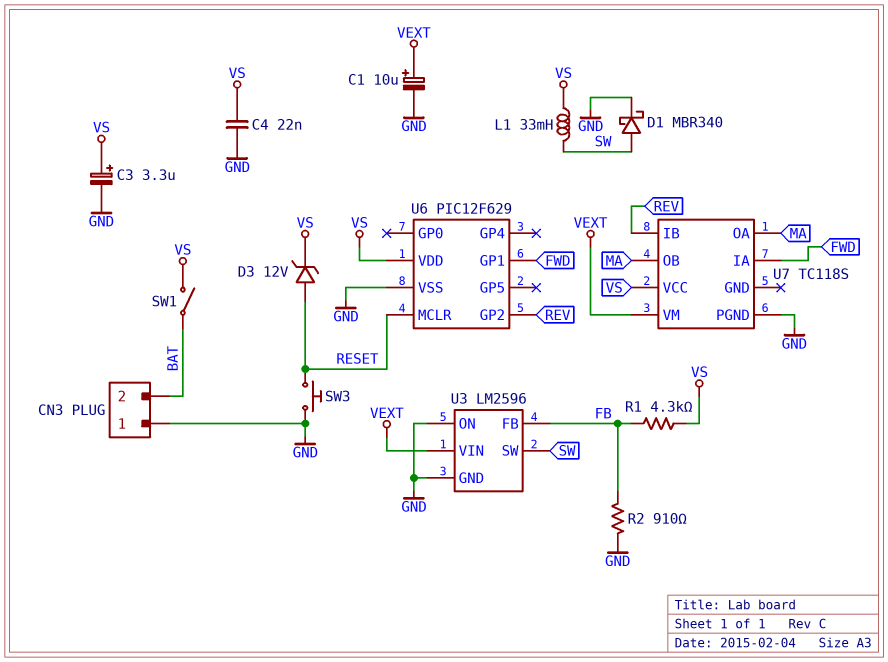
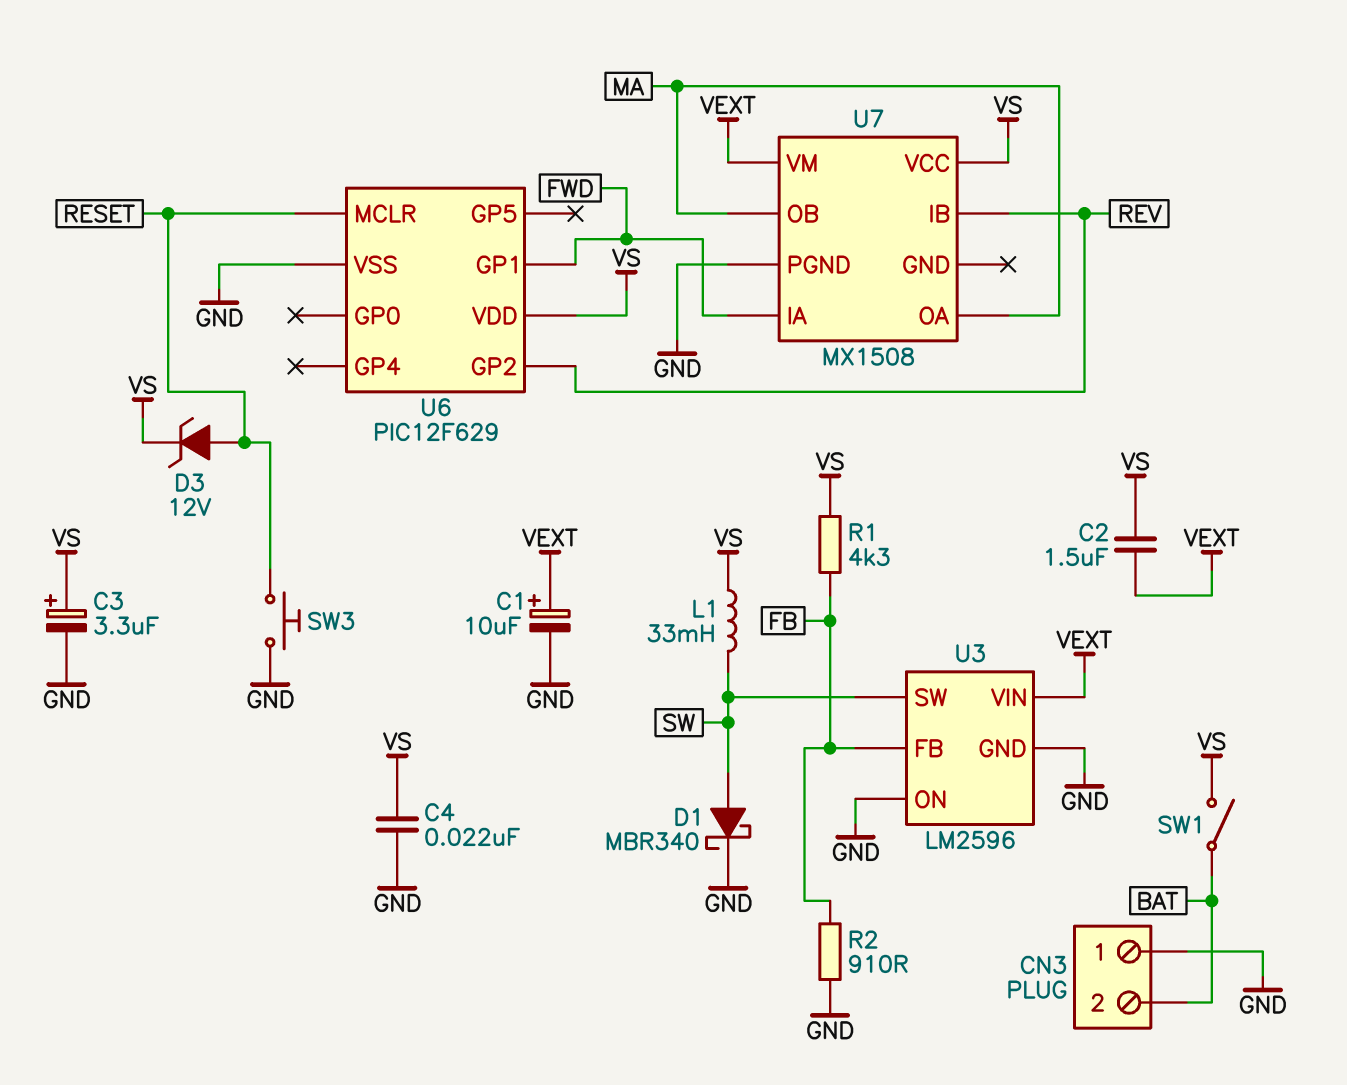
C2: none -> 1.5uF (VEXT, VS)
U7: TC118S -> MX1508

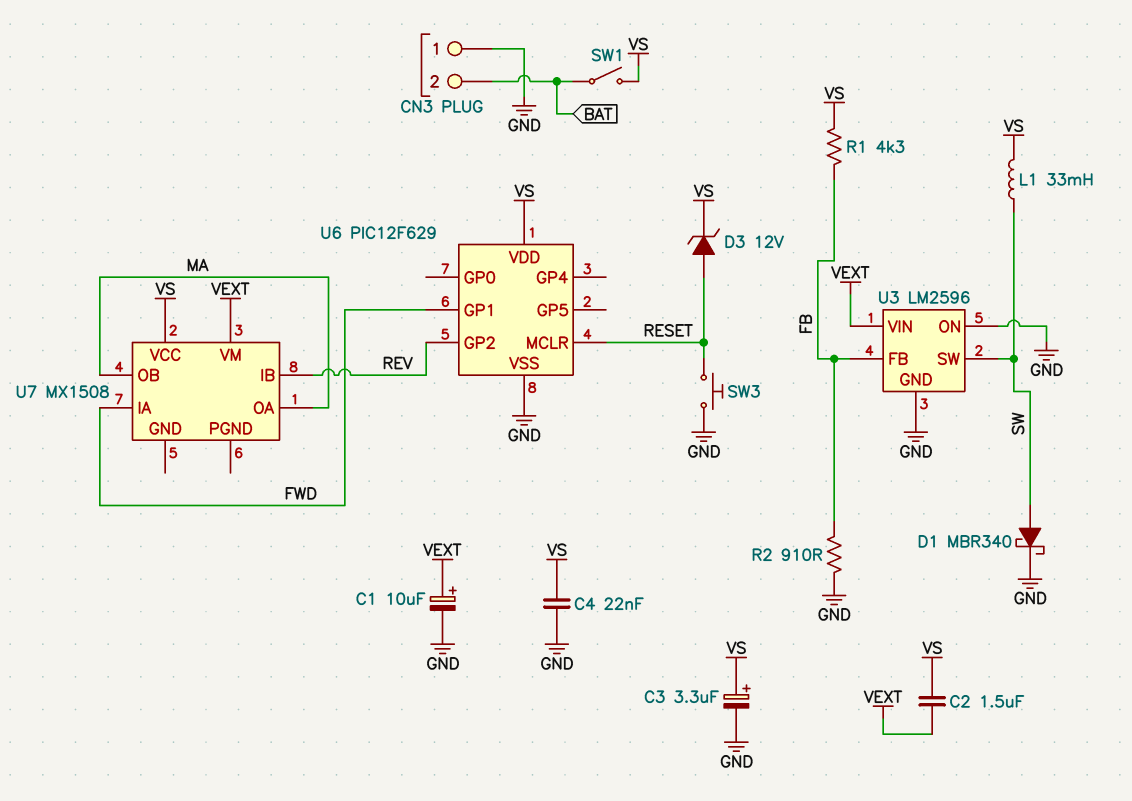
U7 pin PGND: GND -> none

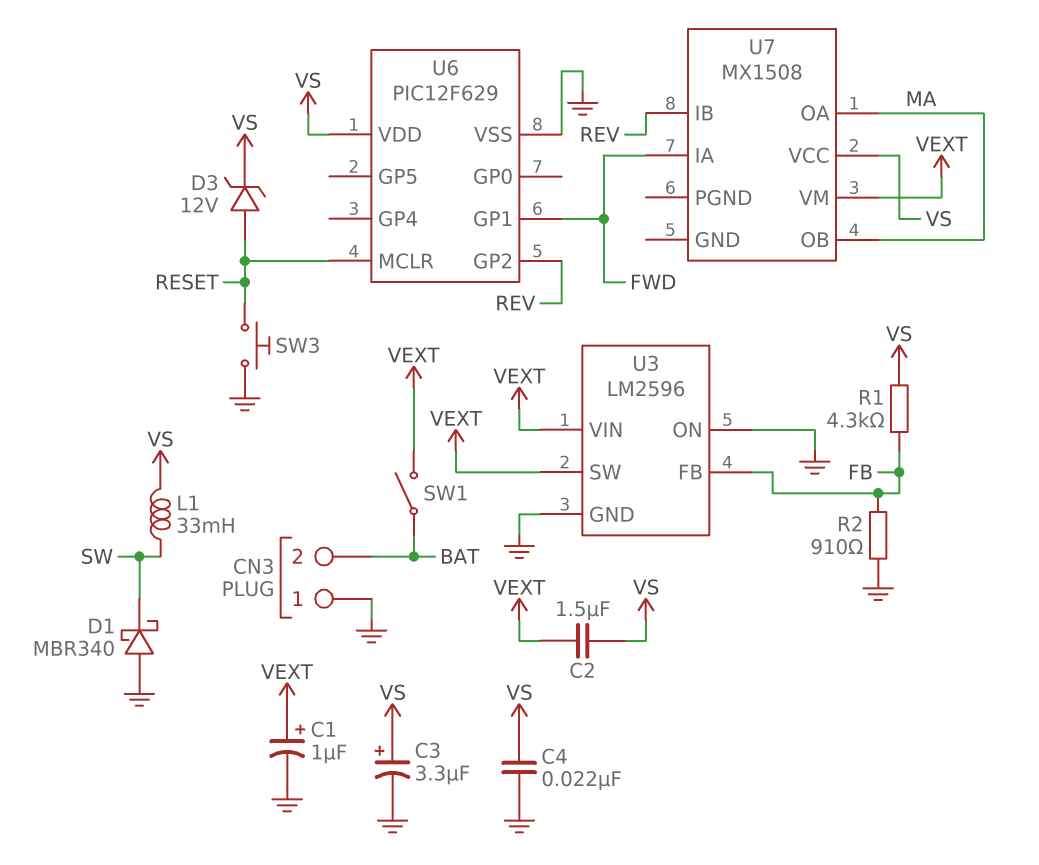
C1: 10uF (plus VEXT, minus GND) -> 1uF (plus VEXT, minus GND)
D1: schottky MBR340 (A SW, K GND) -> schottky MBR340 (A GND, K SW)
SW1: switch (BAT, VS) -> switch (BAT, VEXT)
U3 pin SW: SW -> VEXT

